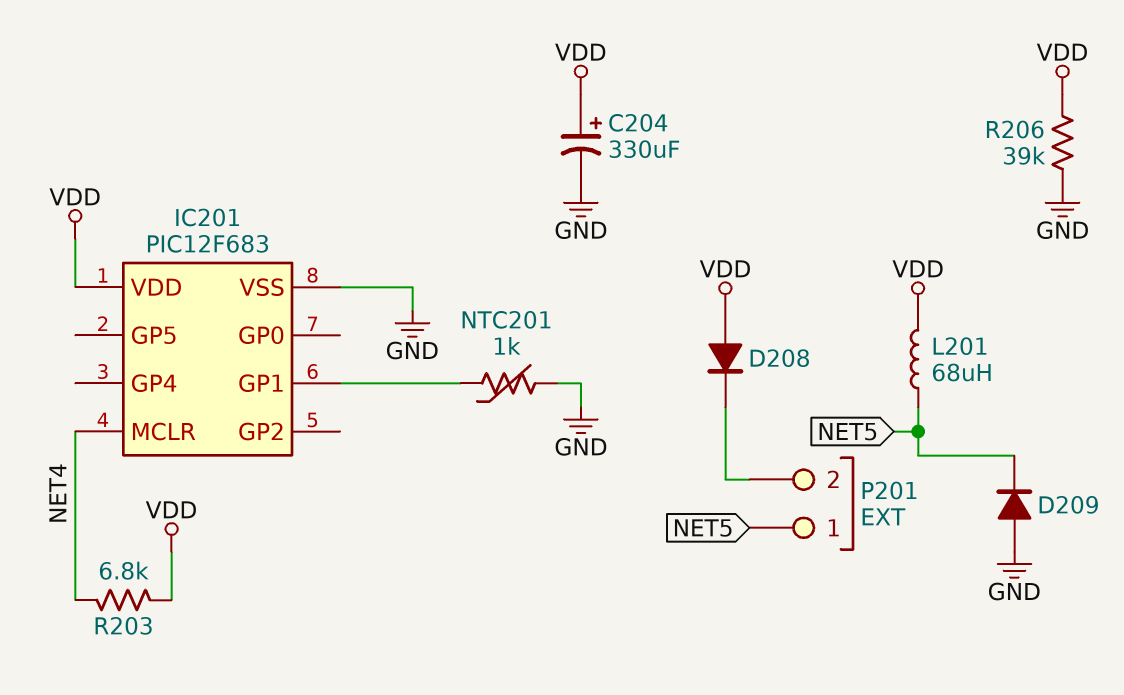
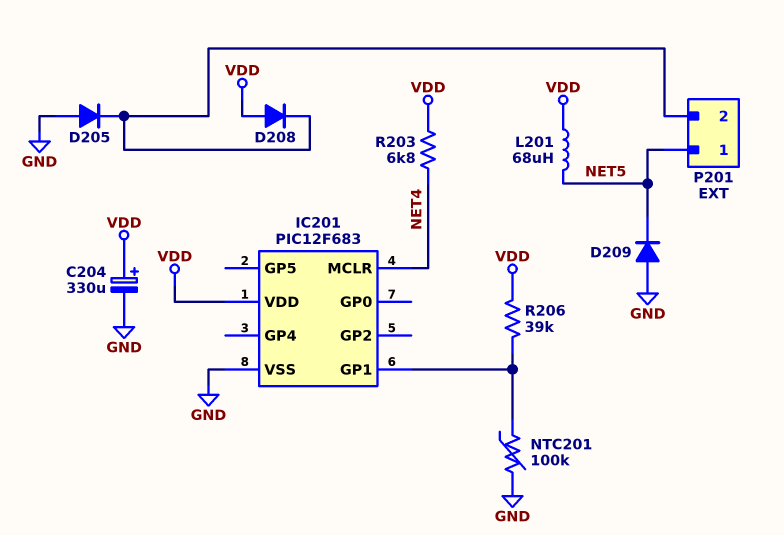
D205: none -> diode (A GND, K P201/2)
NTC201: 1k (GND, IC201/GP1) -> 100k (GND, IC201/GP1)
R206: 39k (GND, VDD) -> 39k (IC201/GP1, VDD)

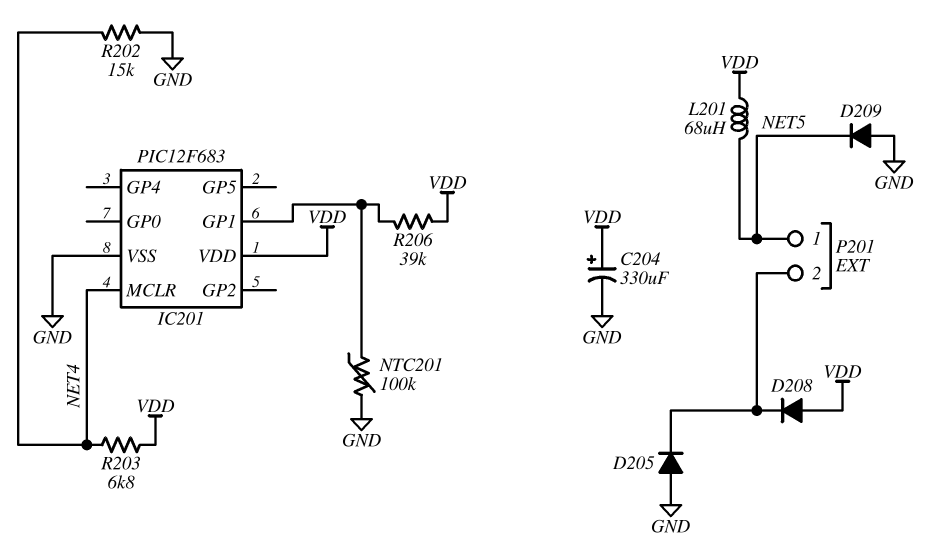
R202: none -> 15k (GND, NET4)

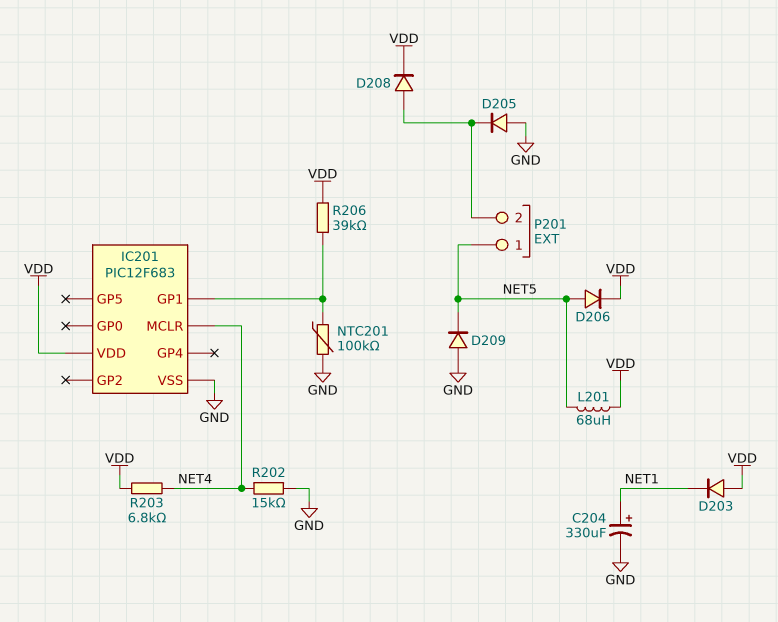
C204: 330uF (plus VDD, minus GND) -> 330uF (plus NET1, minus GND)
D203: none -> diode (A VDD, K NET1)
D206: none -> diode (A NET5, K VDD)
D208: diode (A VDD, K P201/2) -> diode (A P201/2, K VDD)

